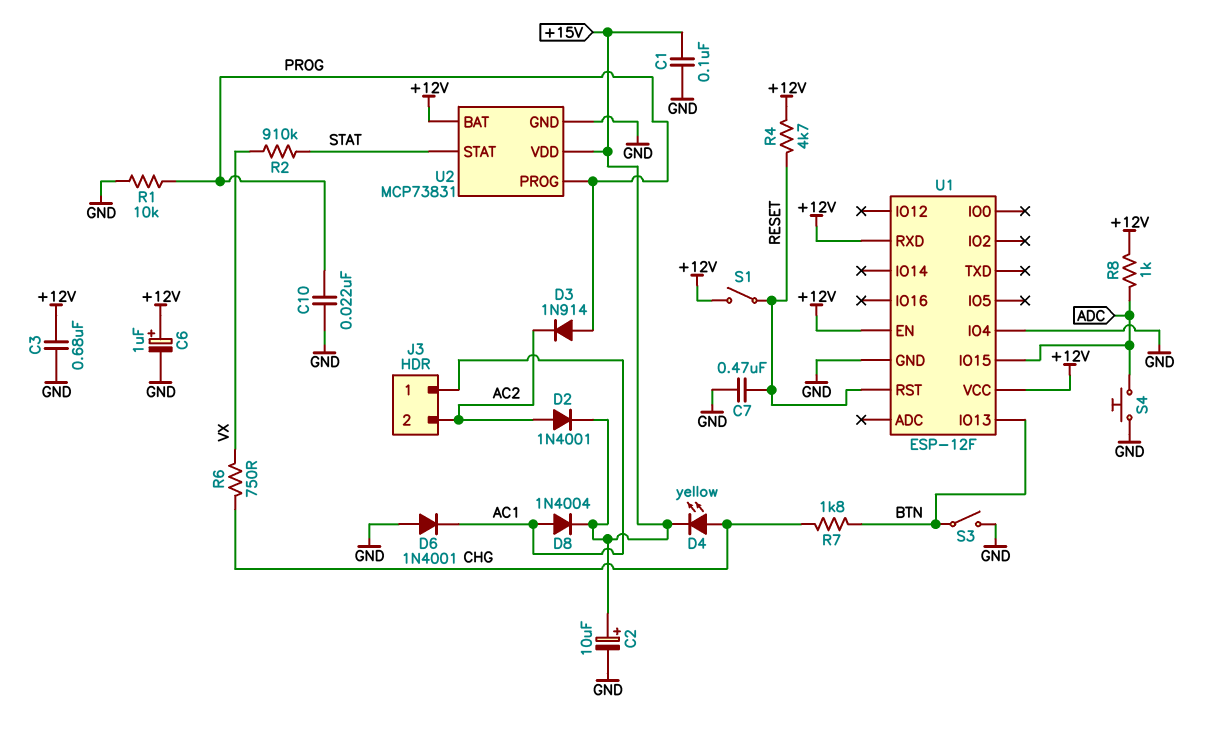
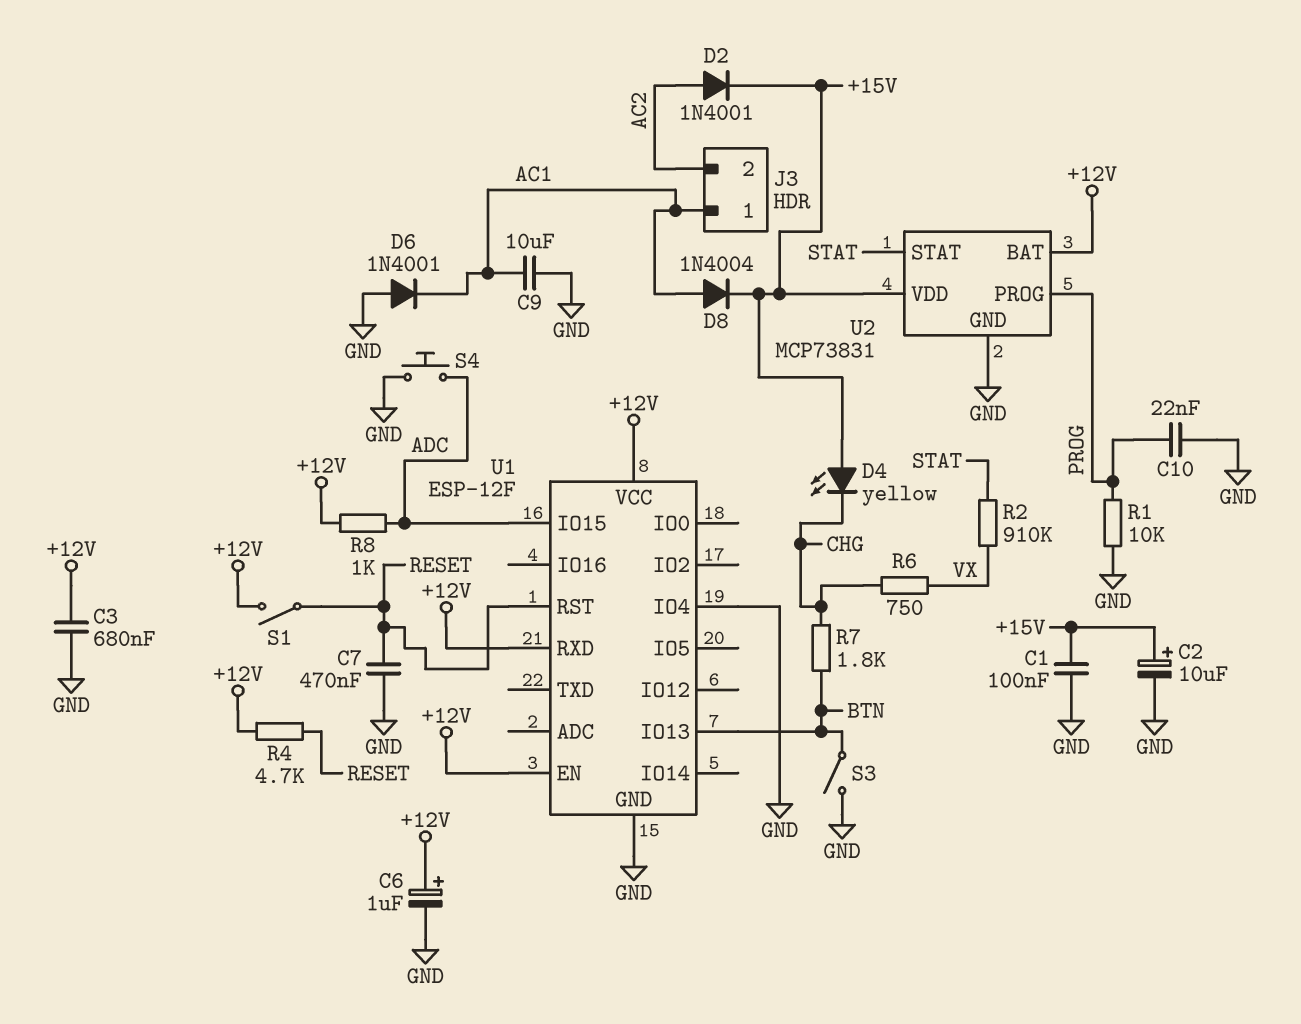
C9: none -> 10uF (AC1, GND)
D3: diode 1N914 (A PROG, K AC2) -> none
D4: LED yellow (A CHG, K +15V) -> LED yellow (A +15V, K CHG)

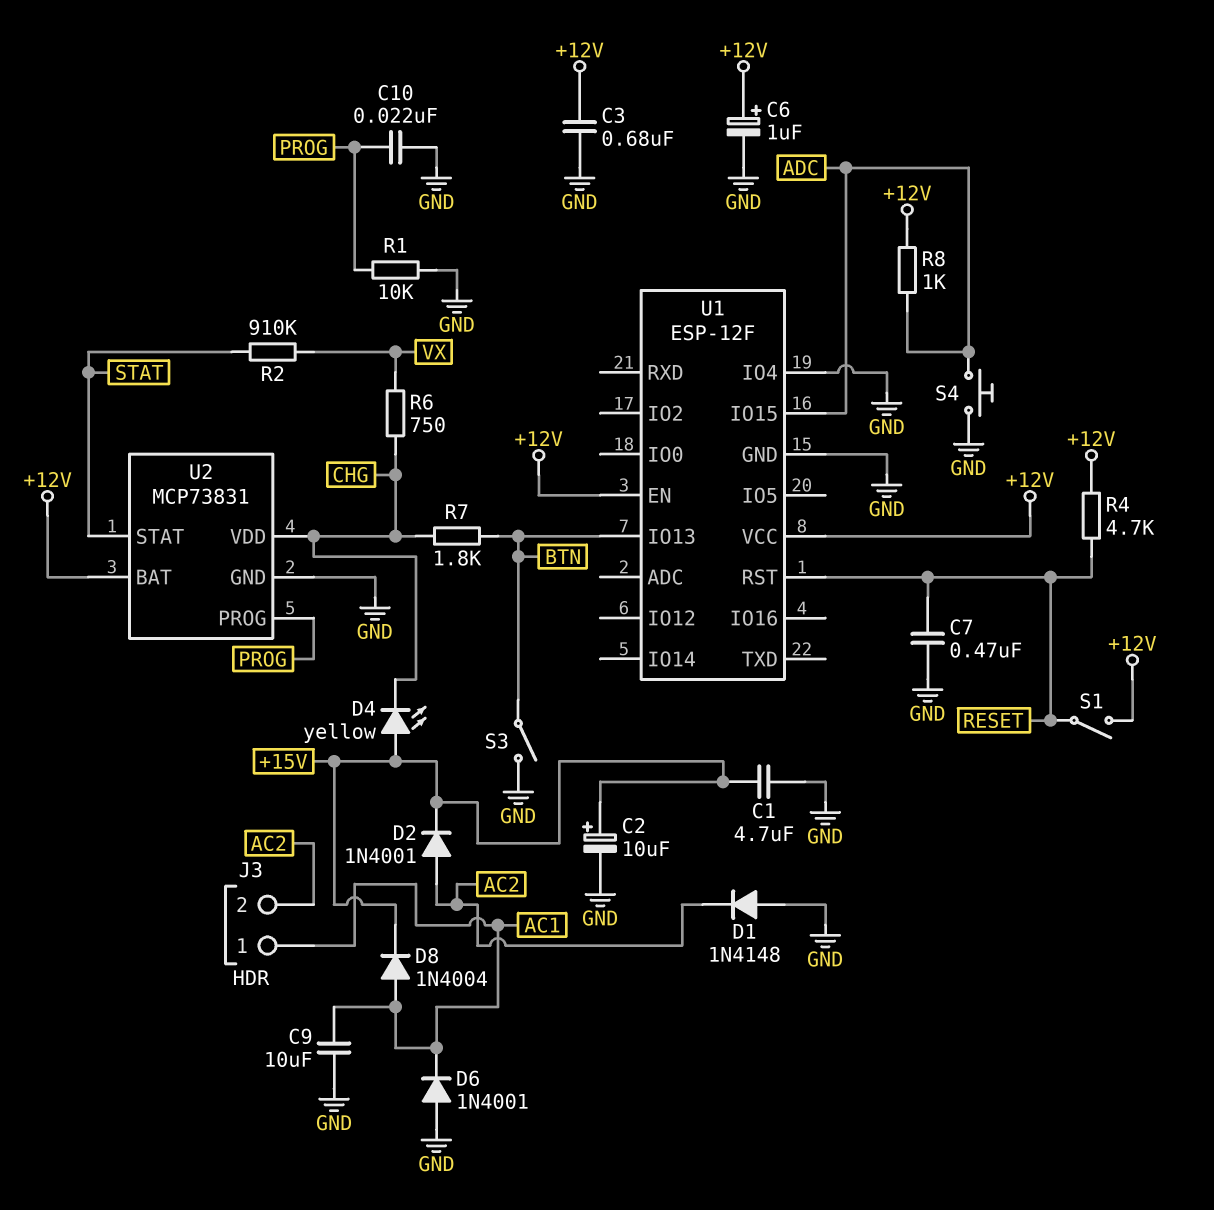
C1: 100nF (+15V, GND) -> 4.7uF (+15V, GND)
D1: none -> diode 1N4148 (A GND, K AC2)
U1 pin RXD: +12V -> none
U2 pin VDD: +15V -> CHG

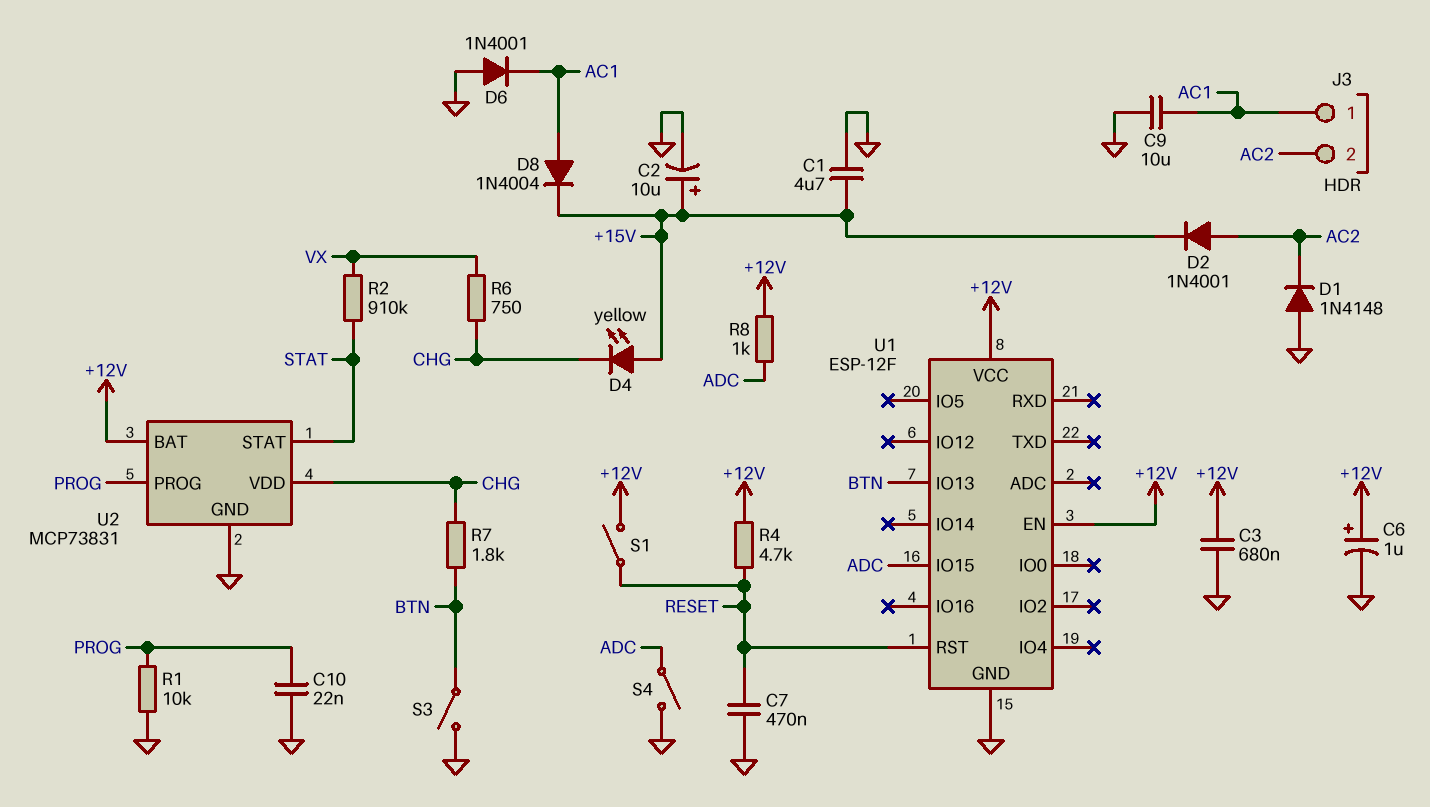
S4: button (ADC, GND) -> switch (ADC, GND)
U1 pin IO4: GND -> none

